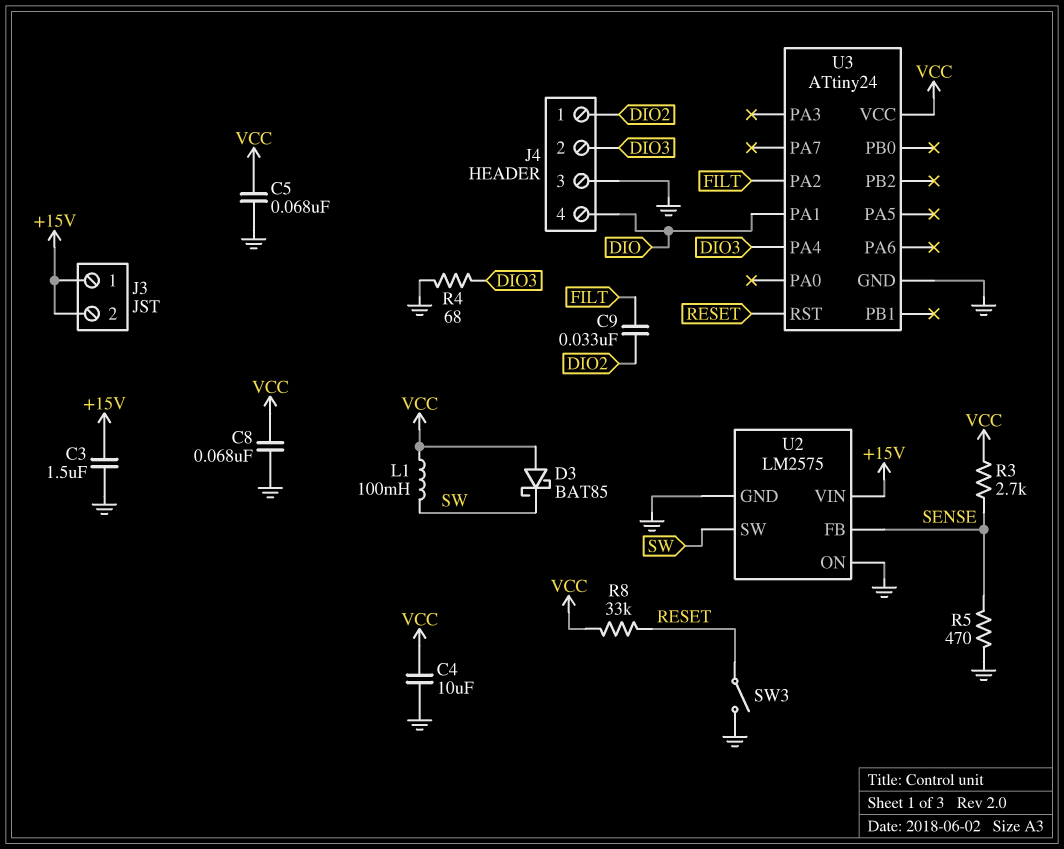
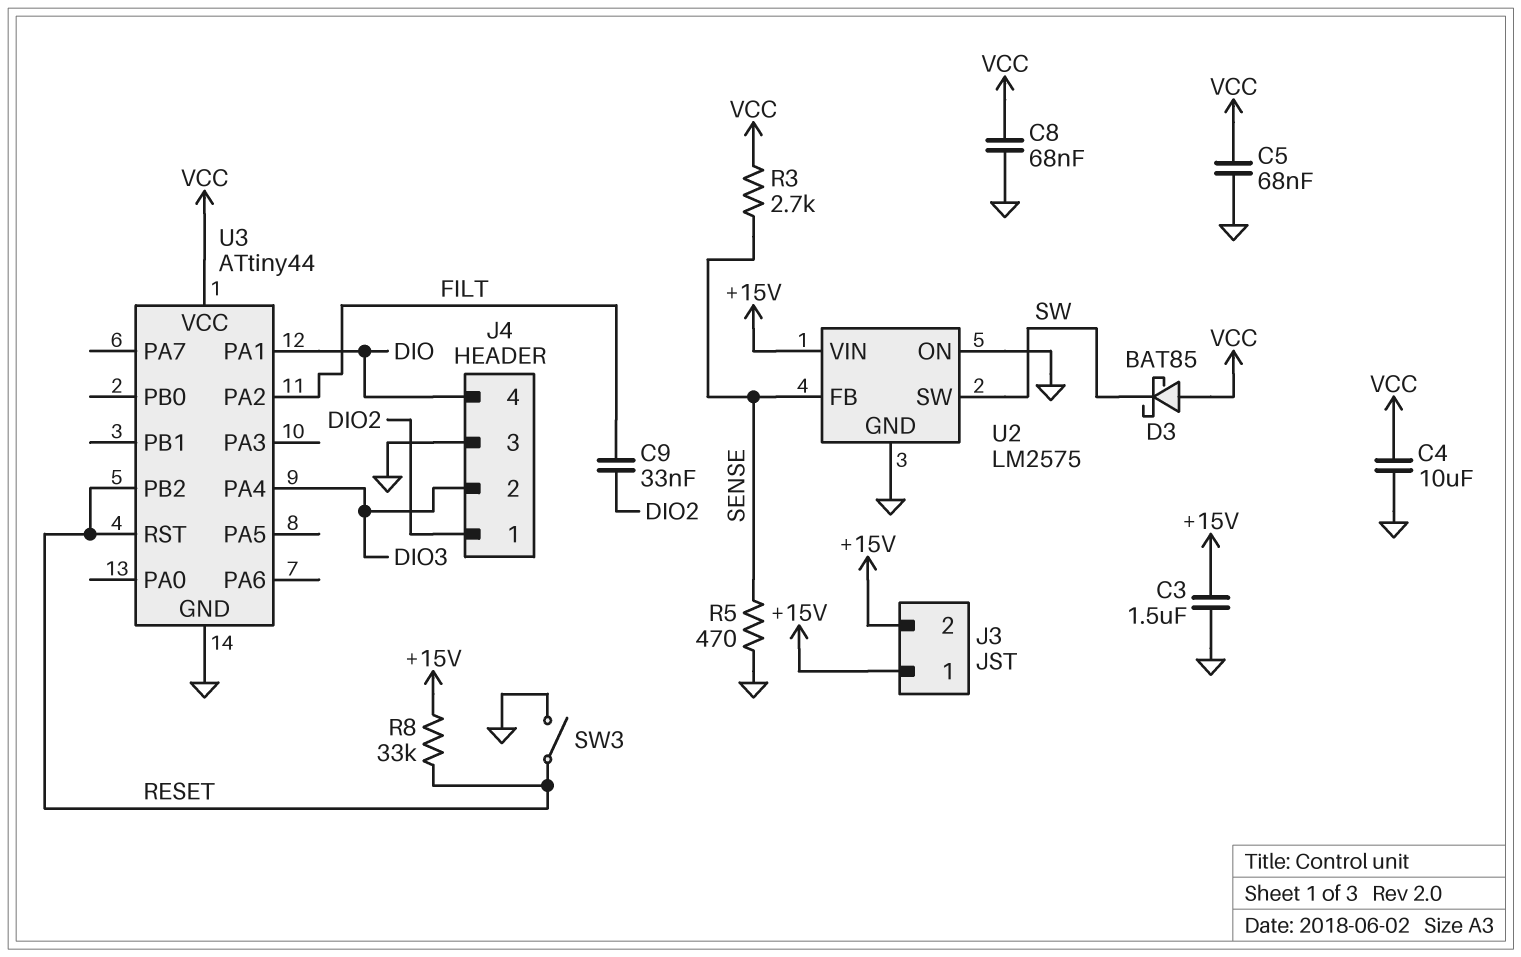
L1: 100mH (SW, VCC) -> none
R4: 68 (DIO3, GND) -> none
R8: 33k (RESET, VCC) -> 33k (+15V, RESET)
U3: ATtiny24 -> ATtiny44
U3 pin PB2: none -> RESET

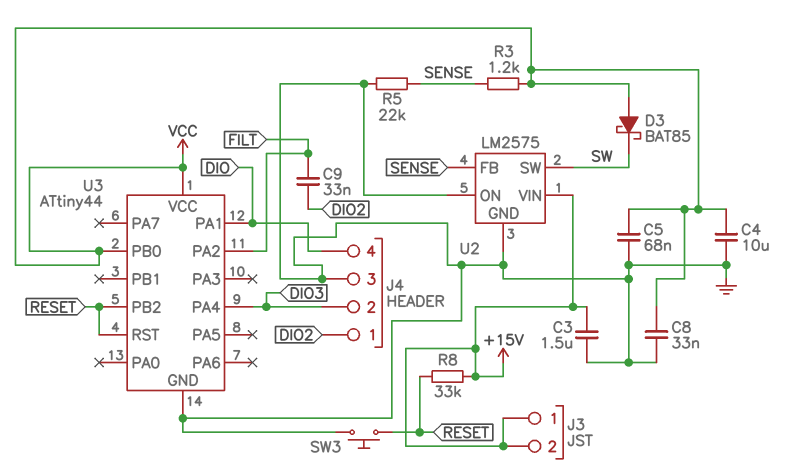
C8: 68nF (GND, VCC) -> 33nF (GND, VCC)
R3: 2.7k (SENSE, VCC) -> 1.2k (SENSE, VCC)
R5: 470 (GND, SENSE) -> 22k (GND, SENSE)
SW3: switch (GND, RESET) -> button (GND, RESET)
U3 pin PB0: none -> VCC

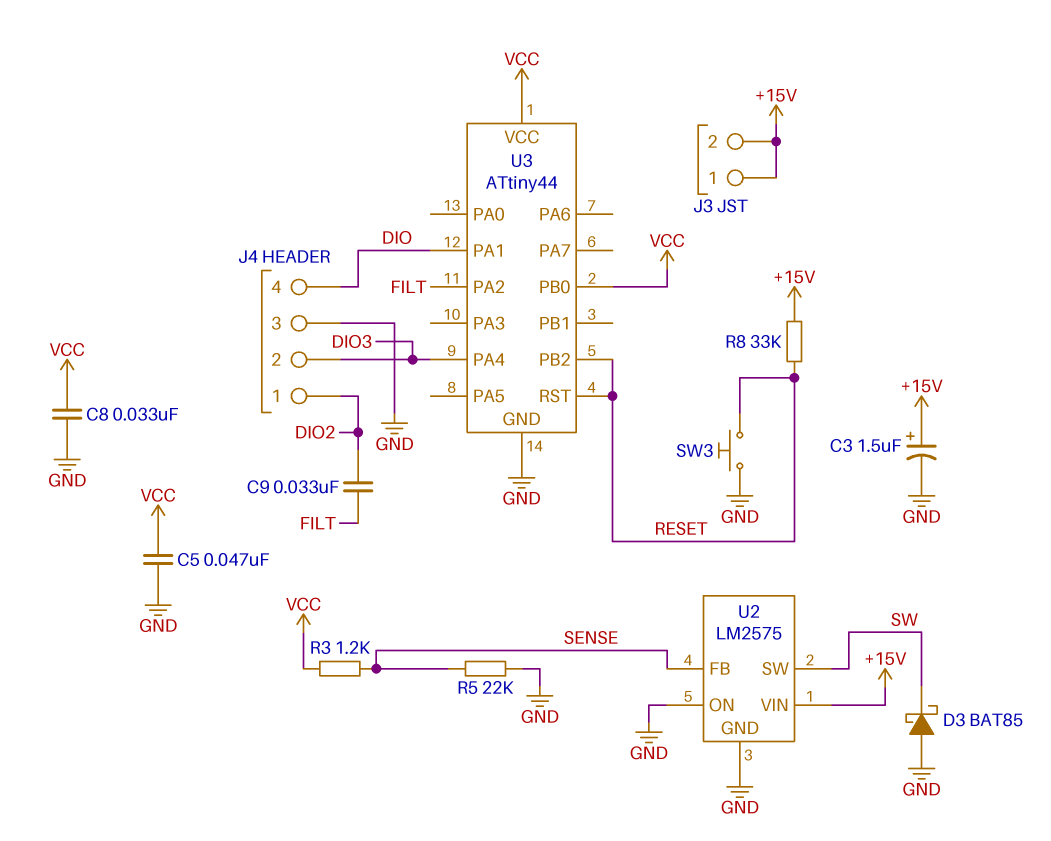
C3: 1.5uF (+15V, GND) -> 1.5uF (plus +15V, minus GND)
C4: 10uF (GND, VCC) -> none
C5: 68nF (GND, VCC) -> 47nF (GND, VCC)
D3: schottky BAT85 (A VCC, K SW) -> schottky BAT85 (A GND, K SW)

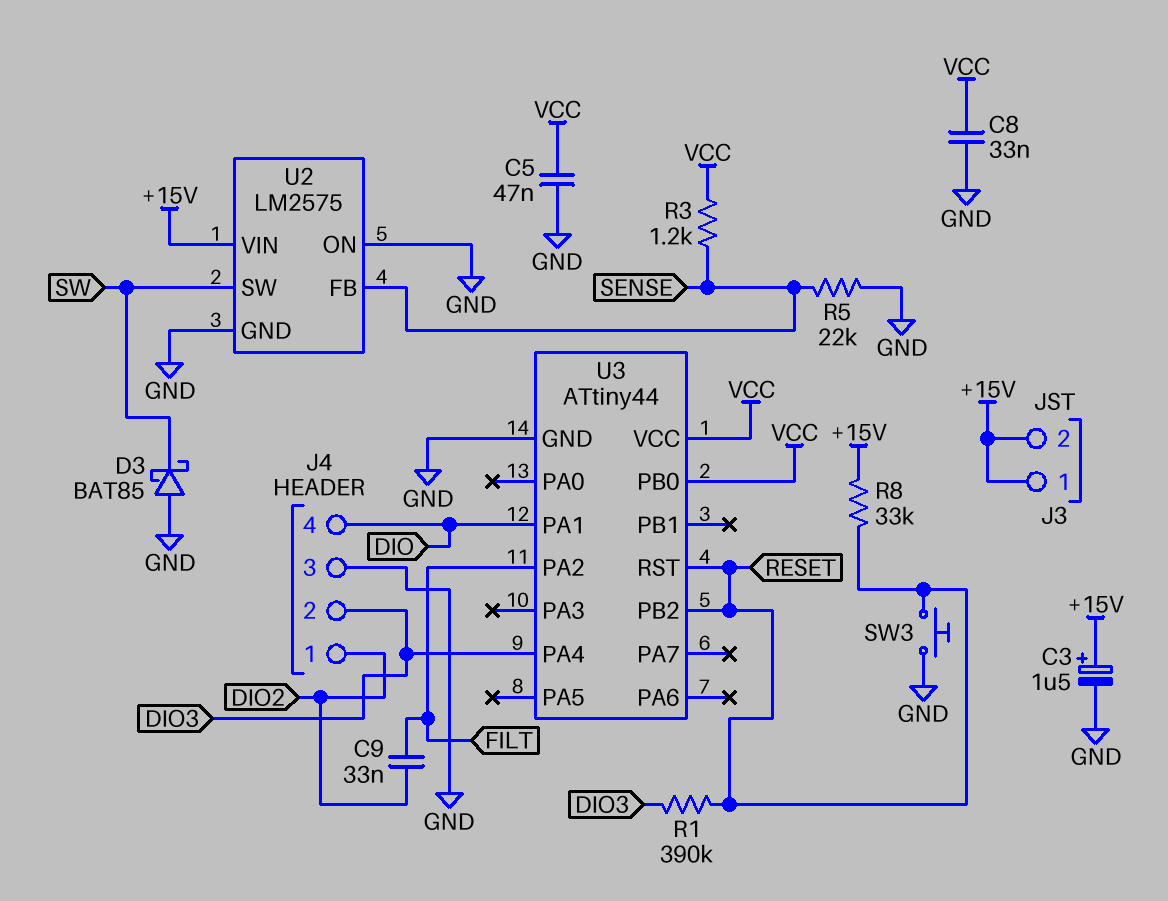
R1: none -> 390k (DIO3, RESET)

